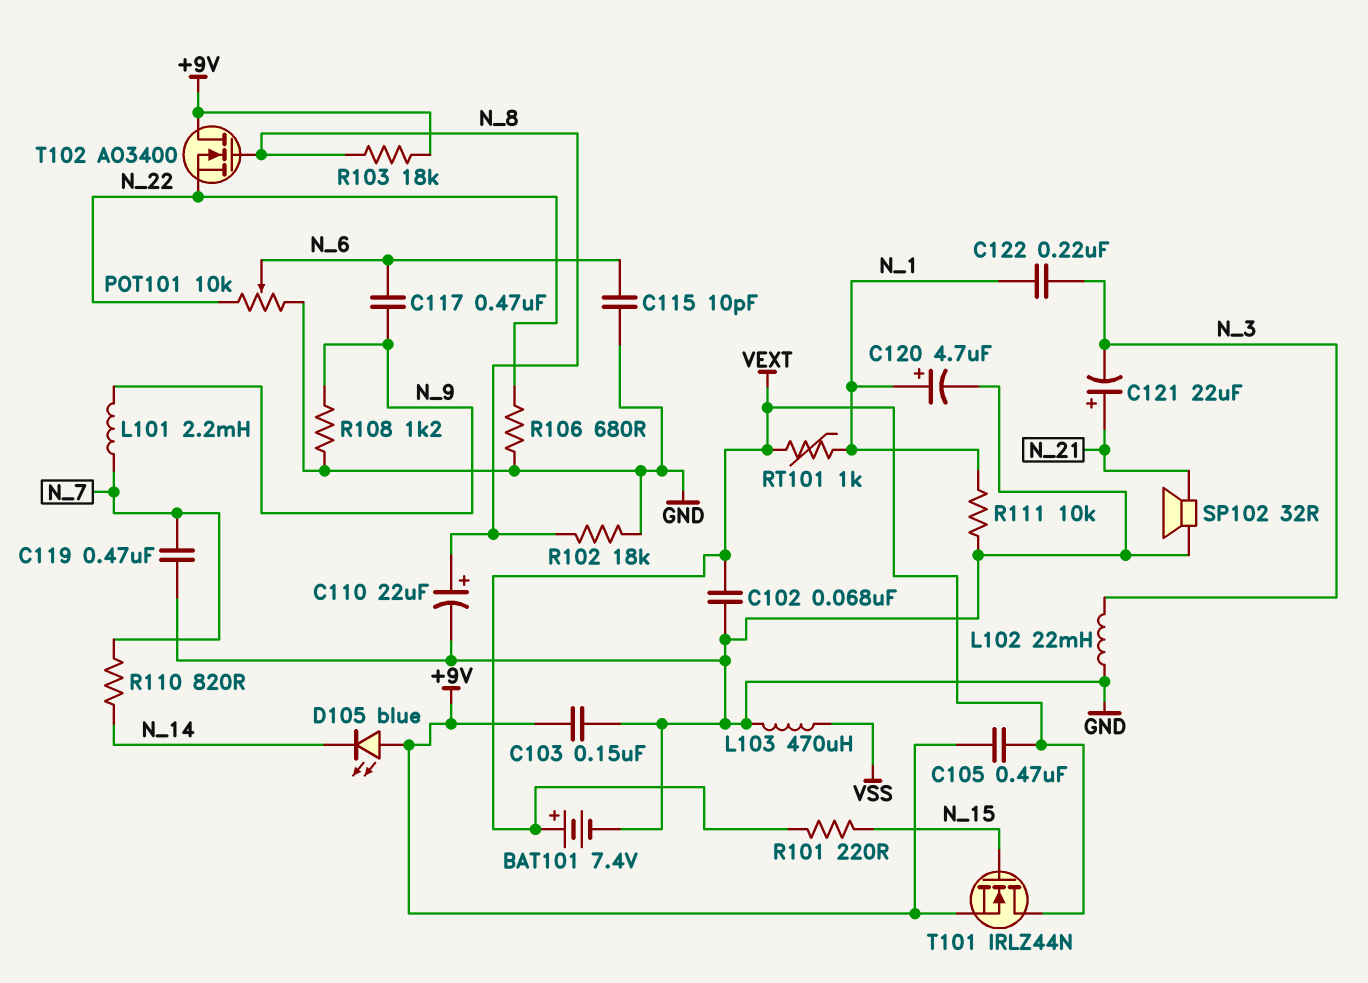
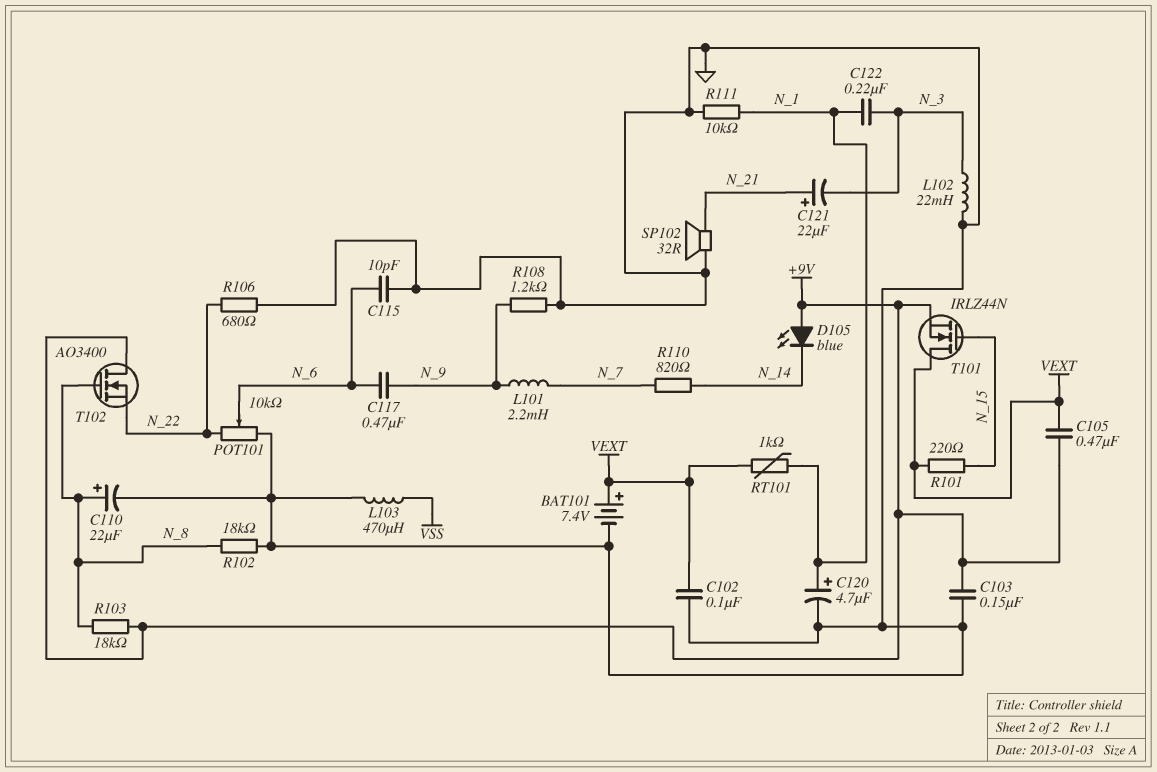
C102: 68nF (GND, VEXT) -> 100nF (GND, VEXT)
C119: 470nF (GND, N_7) -> none

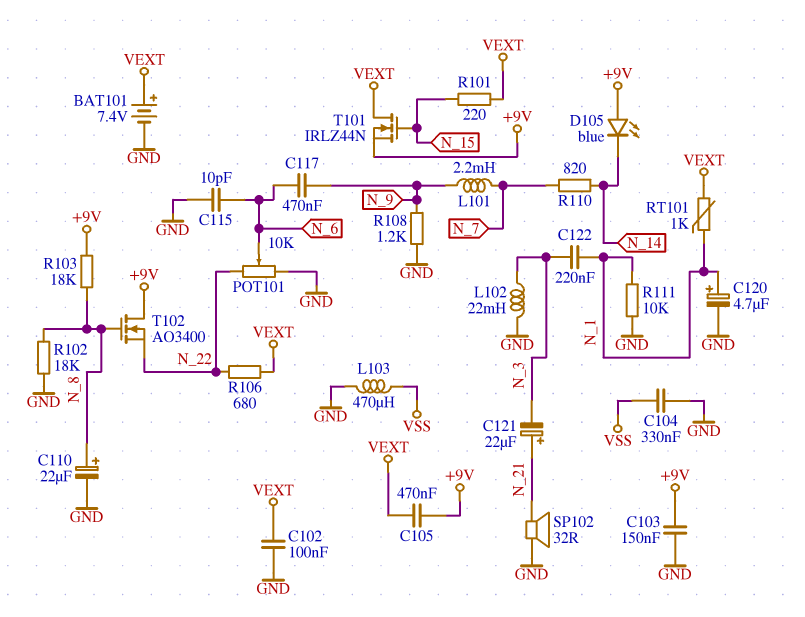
C104: none -> 330nF (GND, VSS)
R106: 680 (GND, N_22) -> 680 (N_22, VEXT)

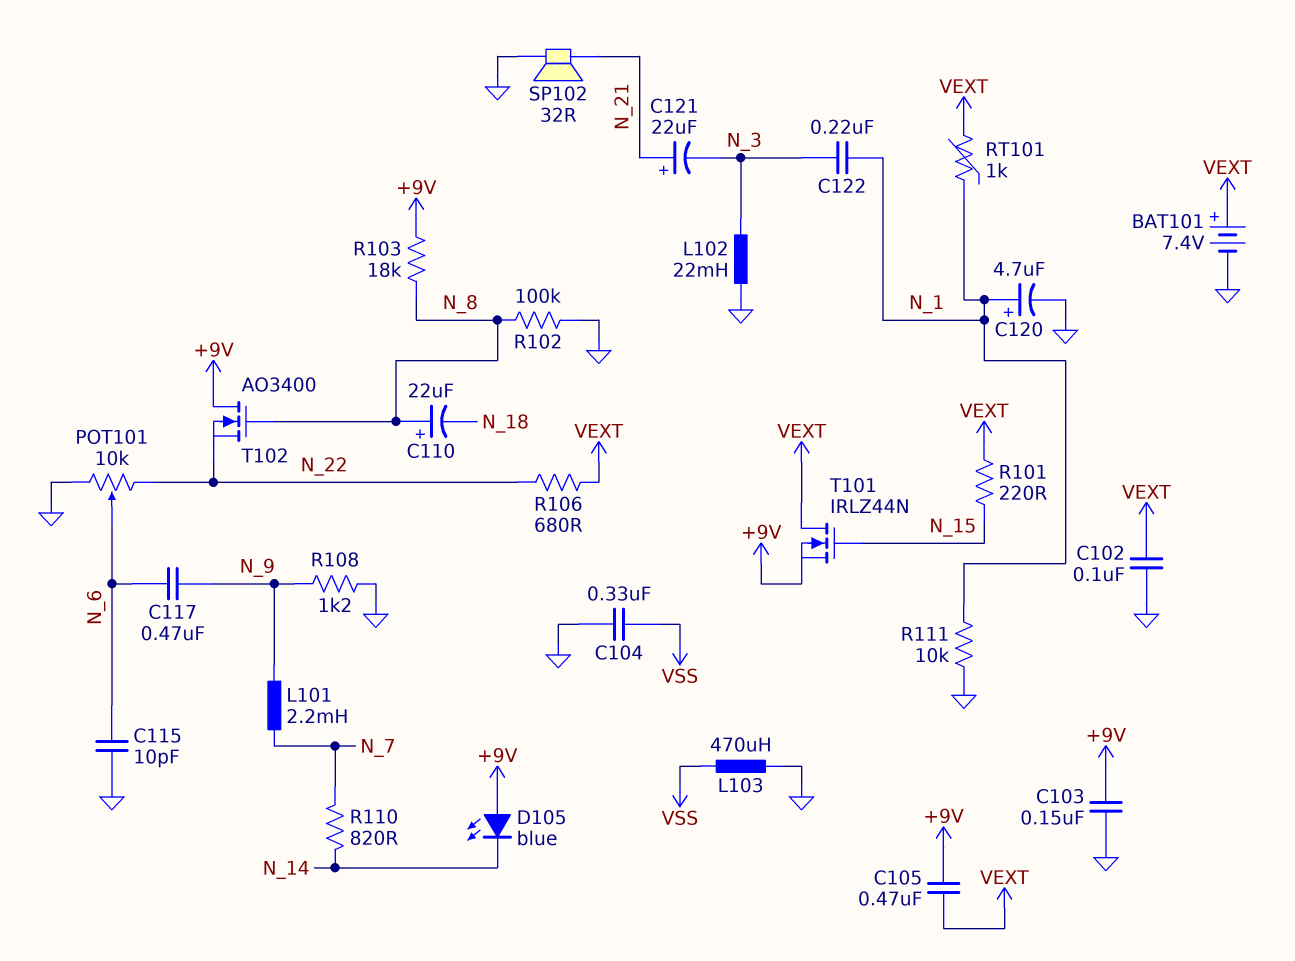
C110: 22uF (plus N_8, minus GND) -> 22uF (plus N_8, minus N_18)
R102: 18k (GND, N_8) -> 100k (GND, N_8)

